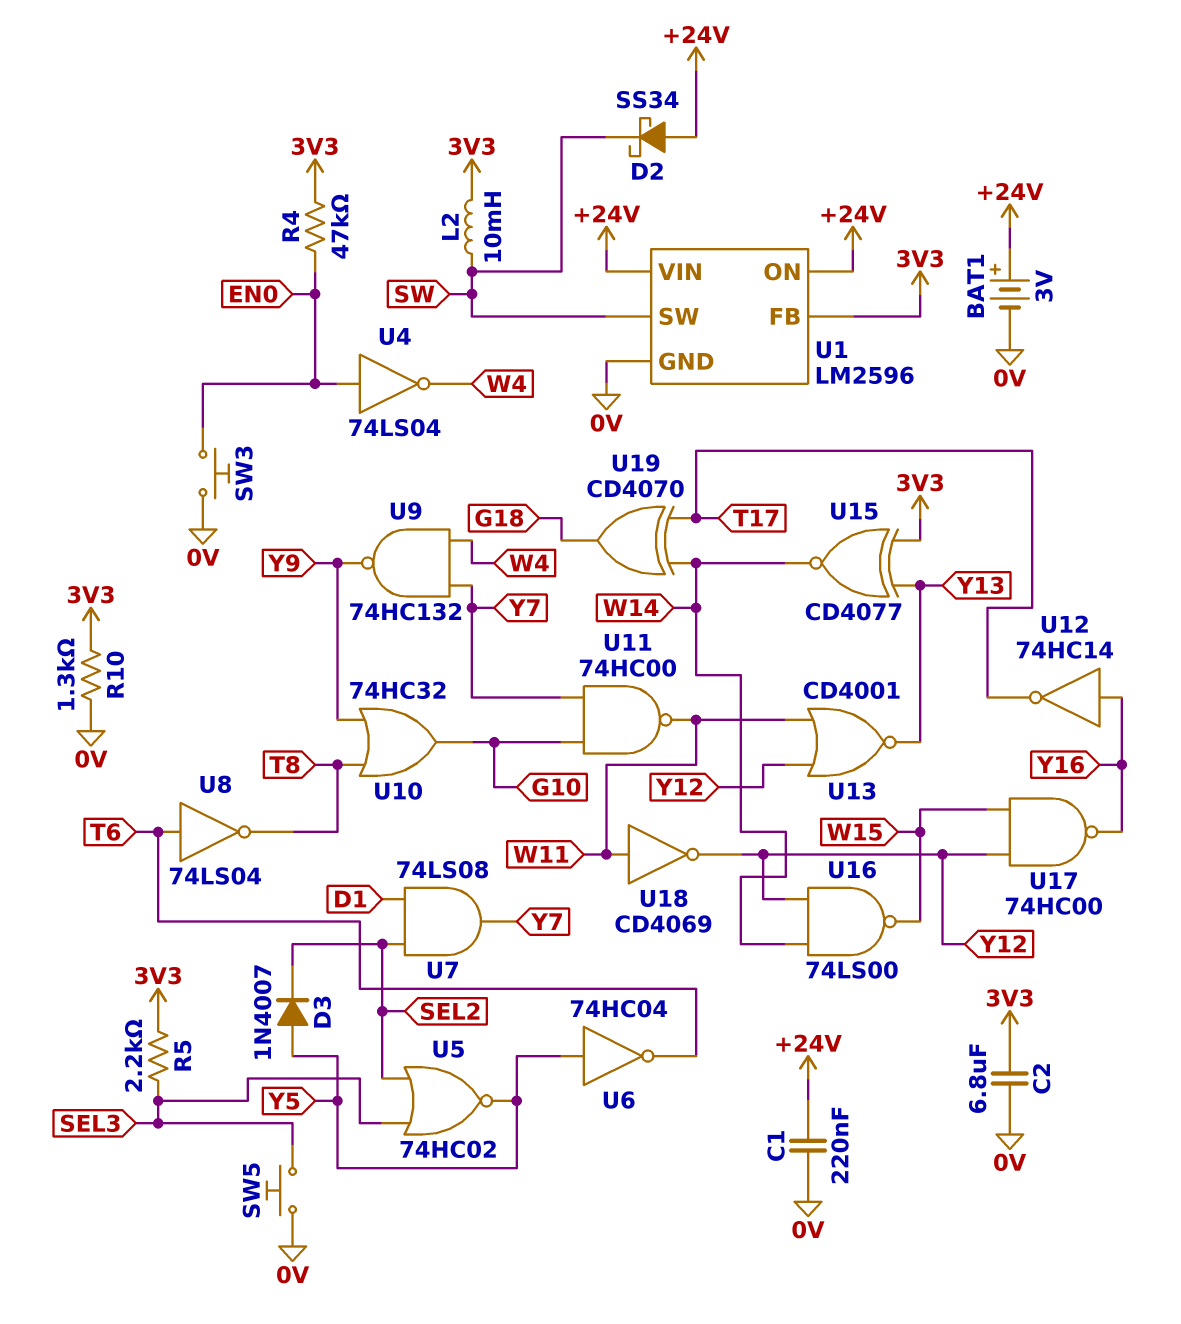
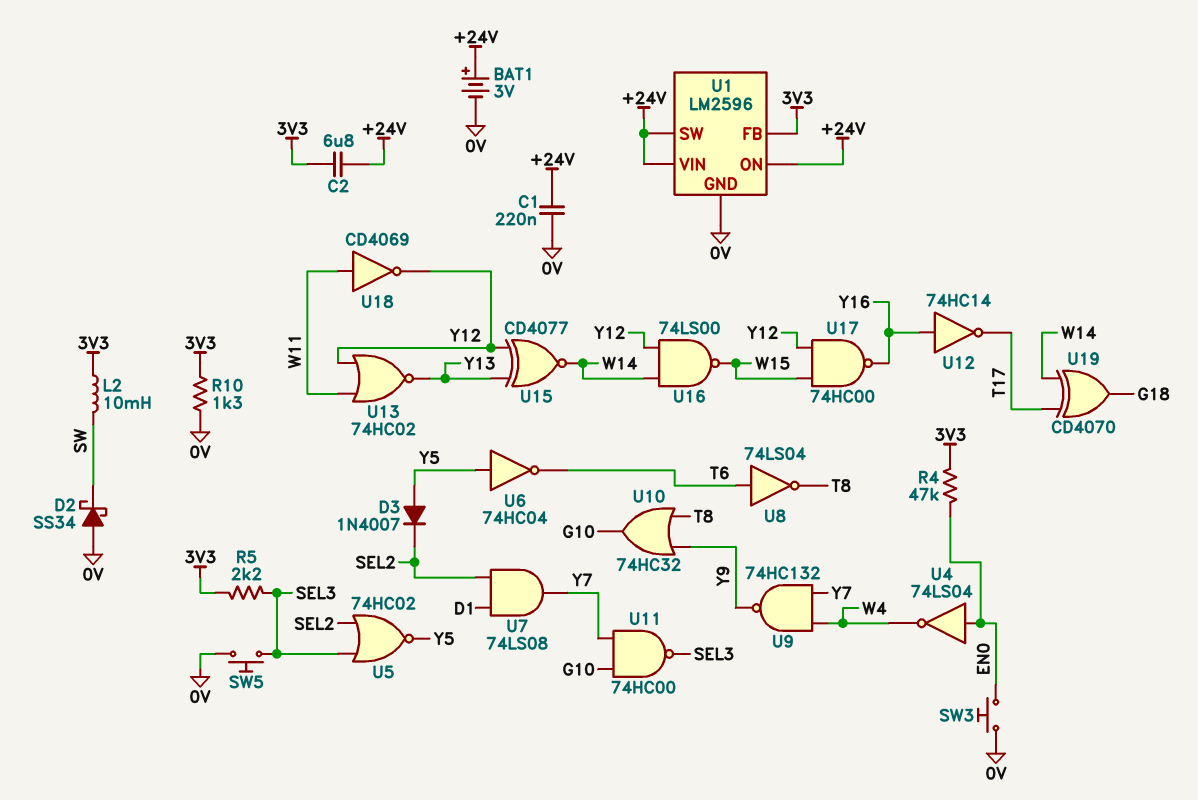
C2: 6.8uF (0V, 3V3) -> 6.8uF (+24V, 3V3)
D2: schottky SS34 (A +24V, K SW) -> schottky SS34 (A 0V, K SW)
U1 pin SW: SW -> +24V
U11: NAND 74HC00 (in G10, in Y7, out W11) -> NAND 74HC00 (in G10, in Y7, out SEL3)
U13: NOR CD4001 (in W11, in Y12, out Y13) -> NOR 74HC02 (in W11, in Y12, out Y13)
U15: XNOR CD4077 (in 3V3, in Y13, out W14) -> XNOR CD4077 (in Y12, in Y13, out W14)

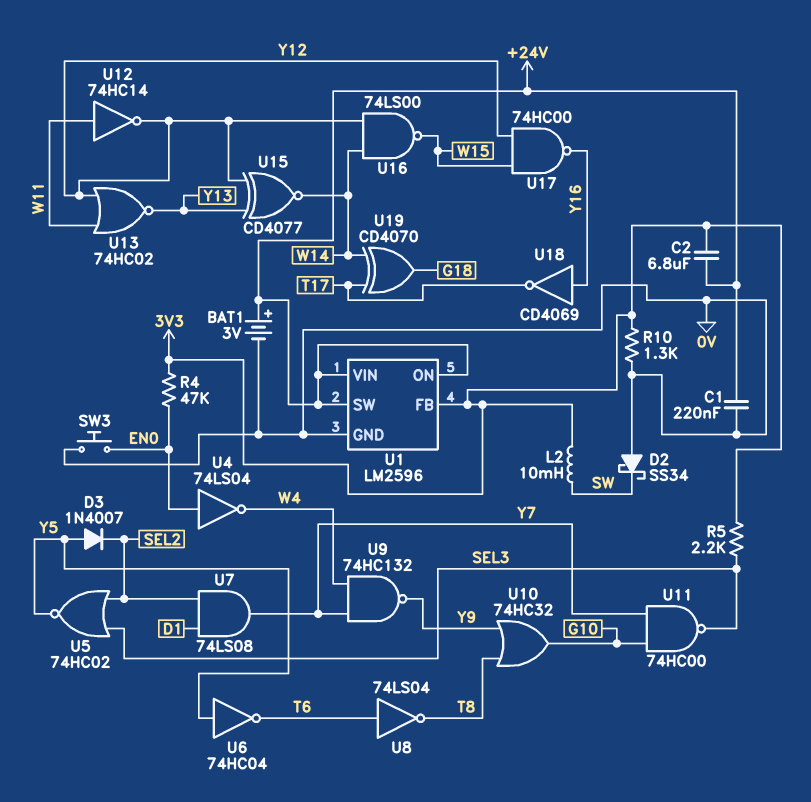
SW5: button (0V, SEL3) -> none
U12: NOT 74HC14 (in Y16, out T17) -> NOT 74HC14 (in W11, out Y12)
U18: NOT CD4069 (in W11, out Y12) -> NOT CD4069 (in Y16, out T17)

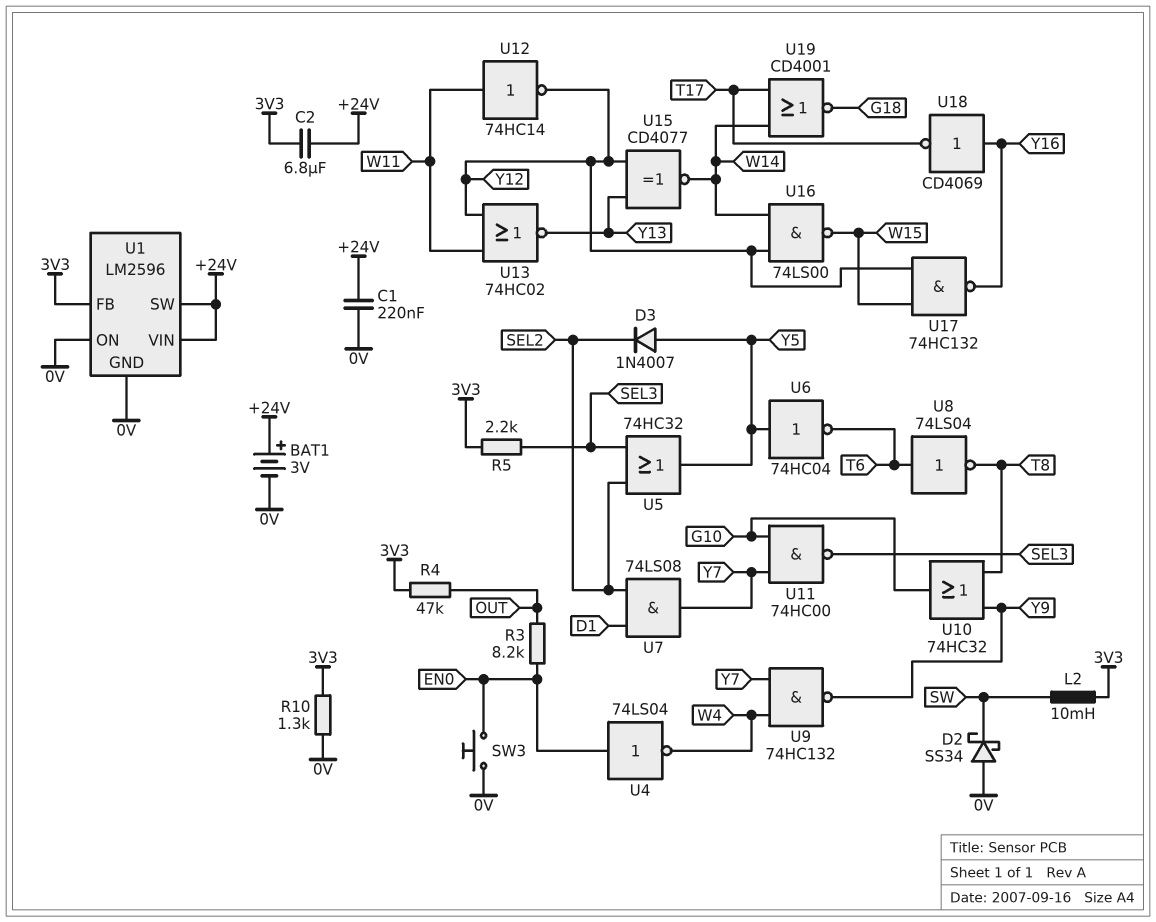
R3: none -> 8.2k (EN0, OUT)
R4: 47k (3V3, EN0) -> 47k (3V3, OUT)
U1 pin ON: +24V -> 0V
U5: NOR 74HC02 (in SEL2, in SEL3, out Y5) -> OR 74HC32 (in SEL2, in SEL3, out Y5)
U17: NAND 74HC00 (in W15, in Y12, out Y16) -> NAND 74HC132 (in W15, in Y12, out Y16)
U19: XOR CD4070 (in T17, in W14, out G18) -> NOR CD4001 (in T17, in W14, out G18)

